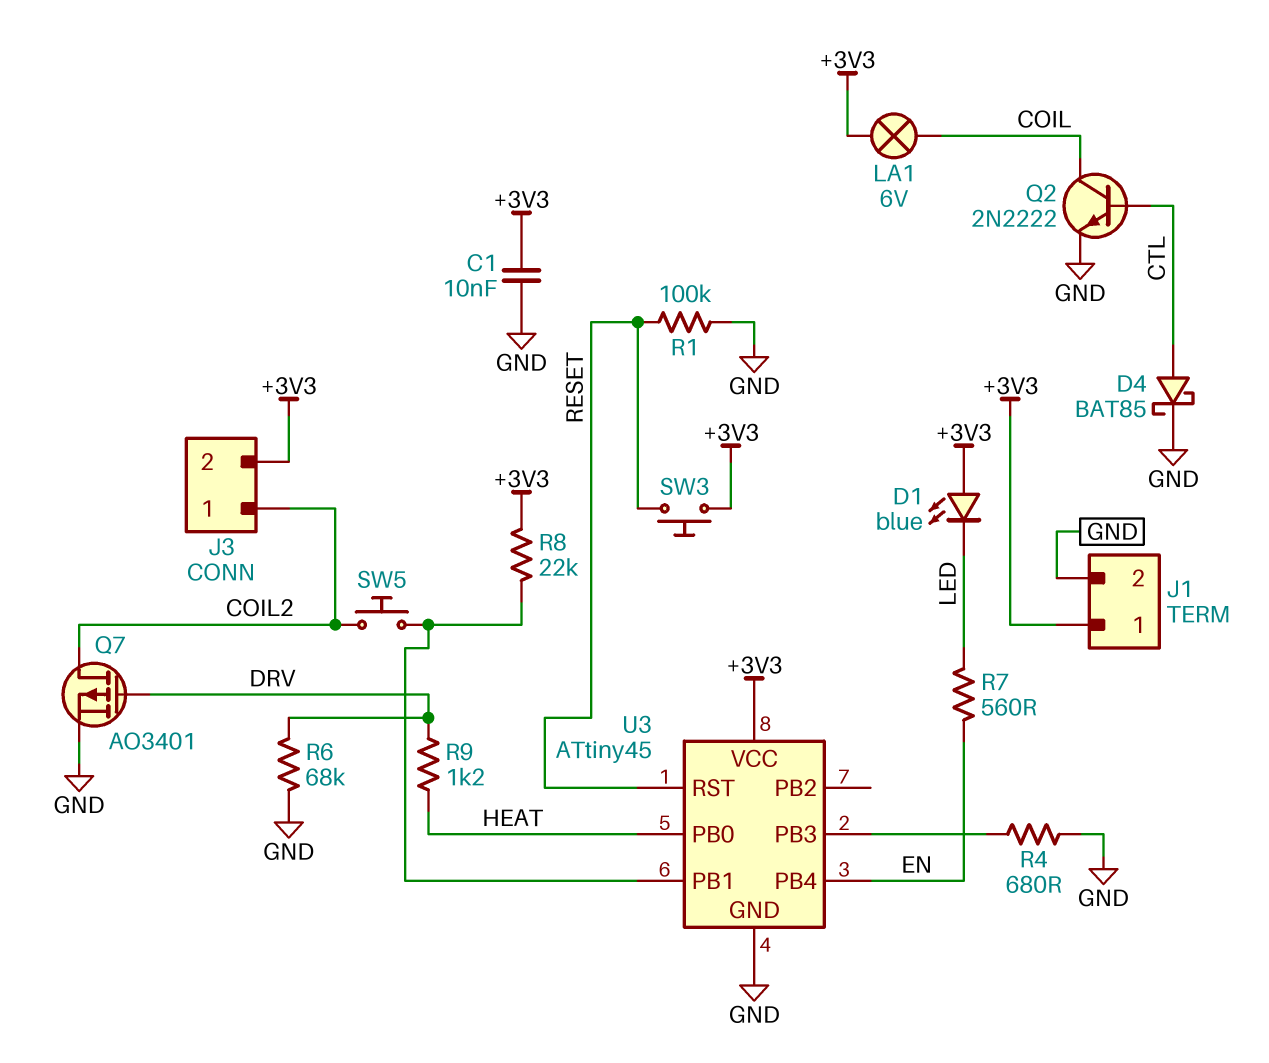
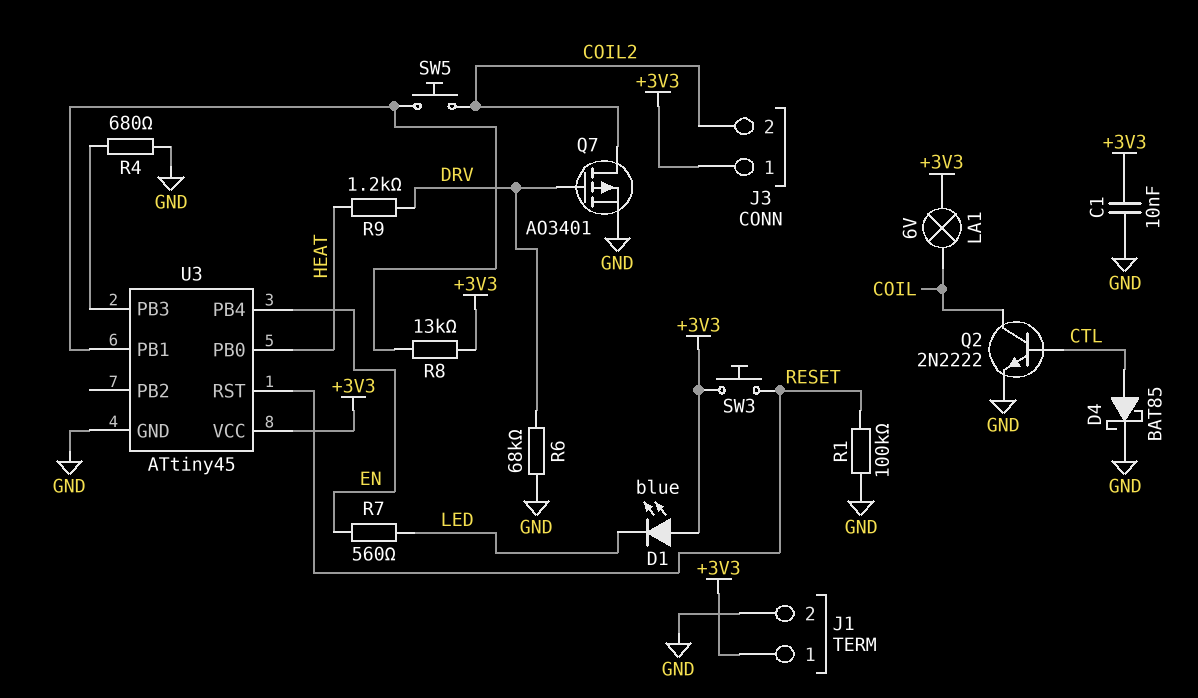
J3 pin 1: COIL2 -> +3V3
J3 pin 2: +3V3 -> COIL2
R8: 22k (+3V3, U3/PB1) -> 13k (+3V3, U3/PB1)

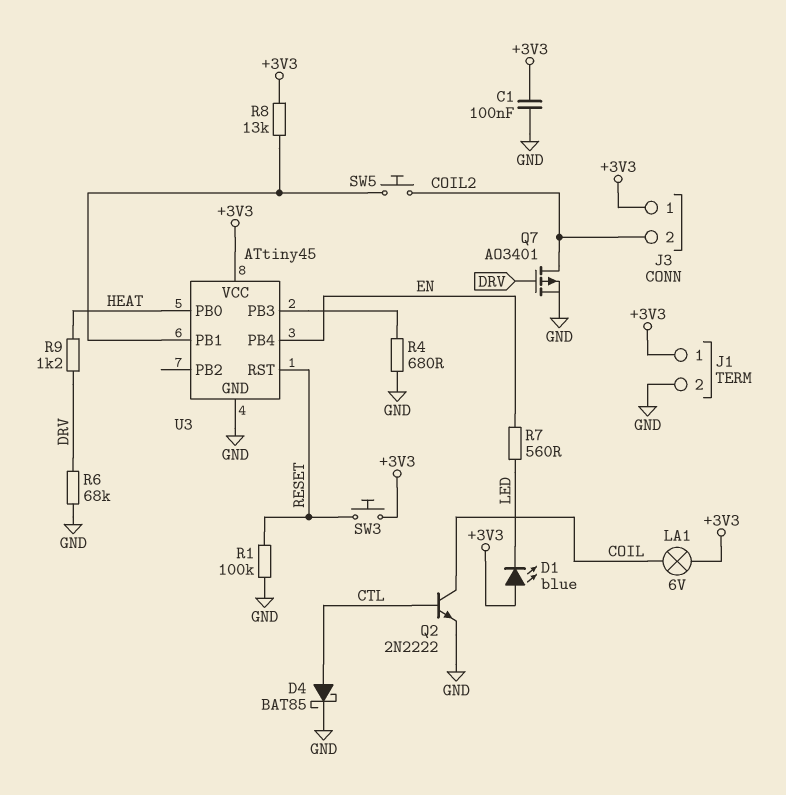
C1: 10nF (+3V3, GND) -> 100nF (+3V3, GND)

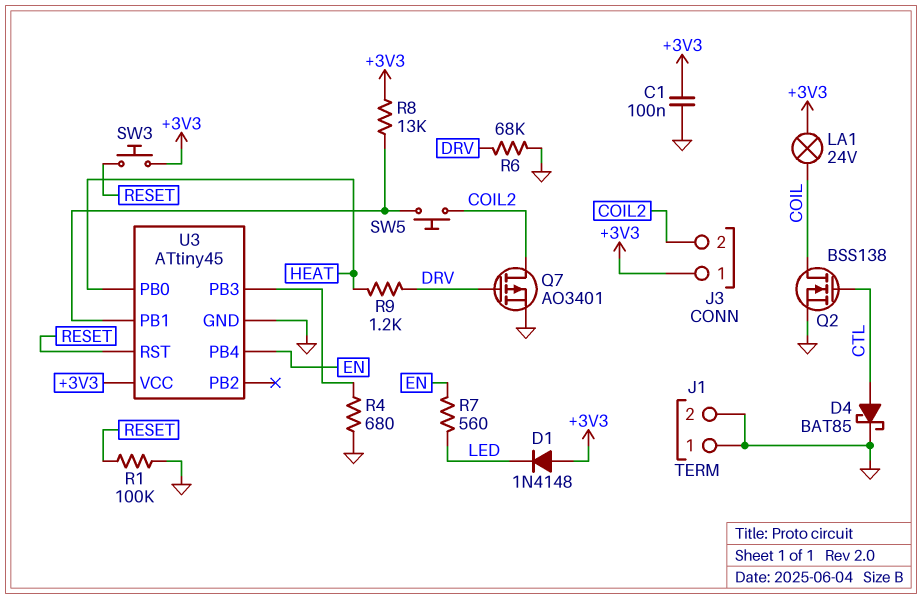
D1: LED blue (A +3V3, K LED) -> diode 1N4148 (A +3V3, K LED)
J1 pin 1: +3V3 -> GND
LA1: lamp 6V (+3V3, COIL) -> lamp 24V (+3V3, COIL)
Q2: NPN 2N2222 (B CTL, C COIL, E GND) -> NMOS BSS138 (G CTL, D COIL, S GND)

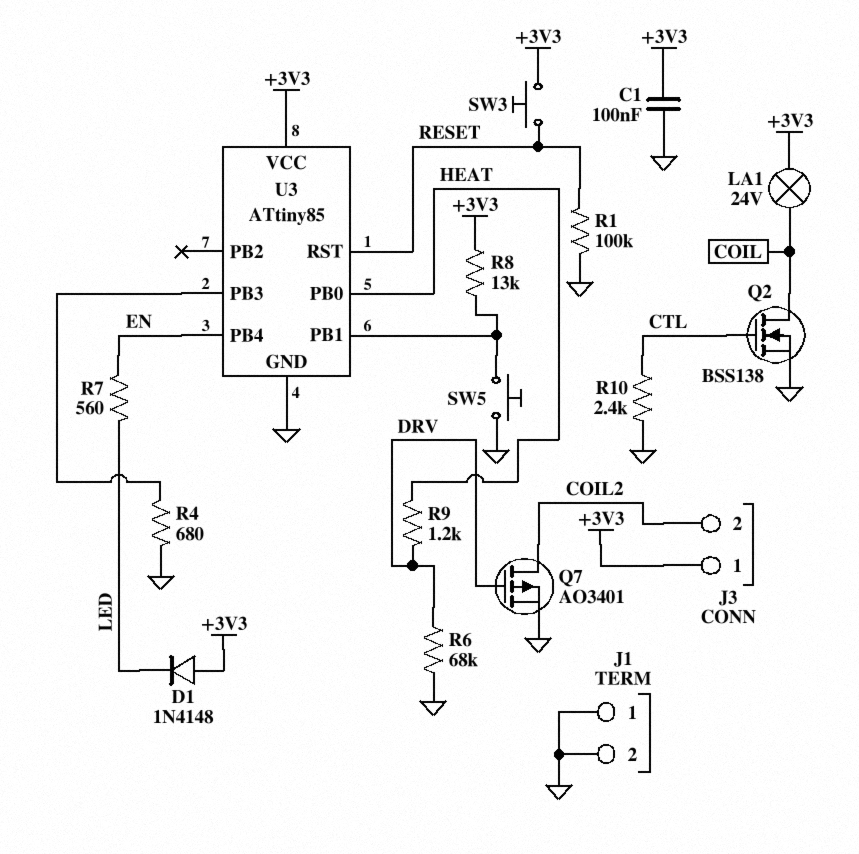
D4: schottky BAT85 (A CTL, K GND) -> none
R10: none -> 2.4k (CTL, GND)
SW5: button (COIL2, U3/PB1) -> button (GND, U3/PB1)
U3: ATtiny45 -> ATtiny85

